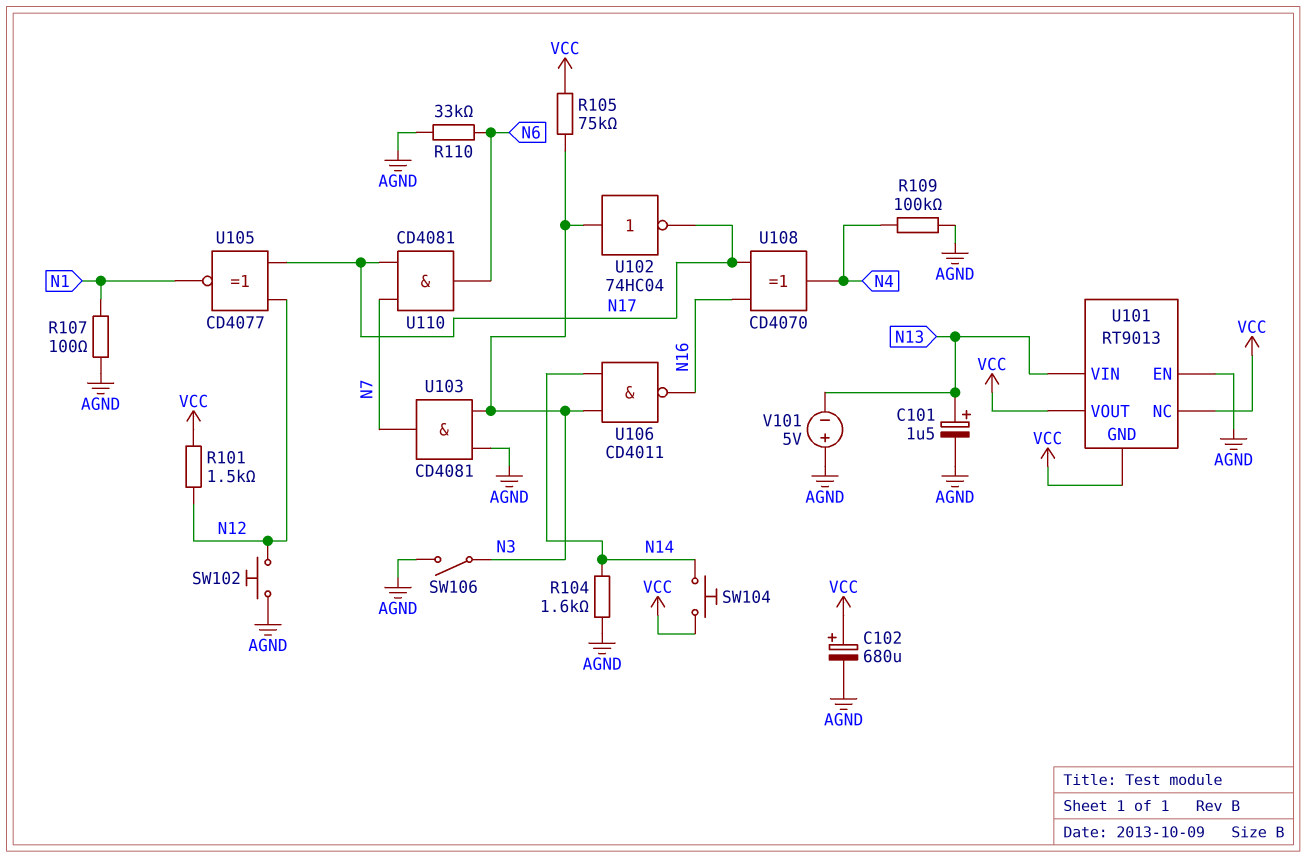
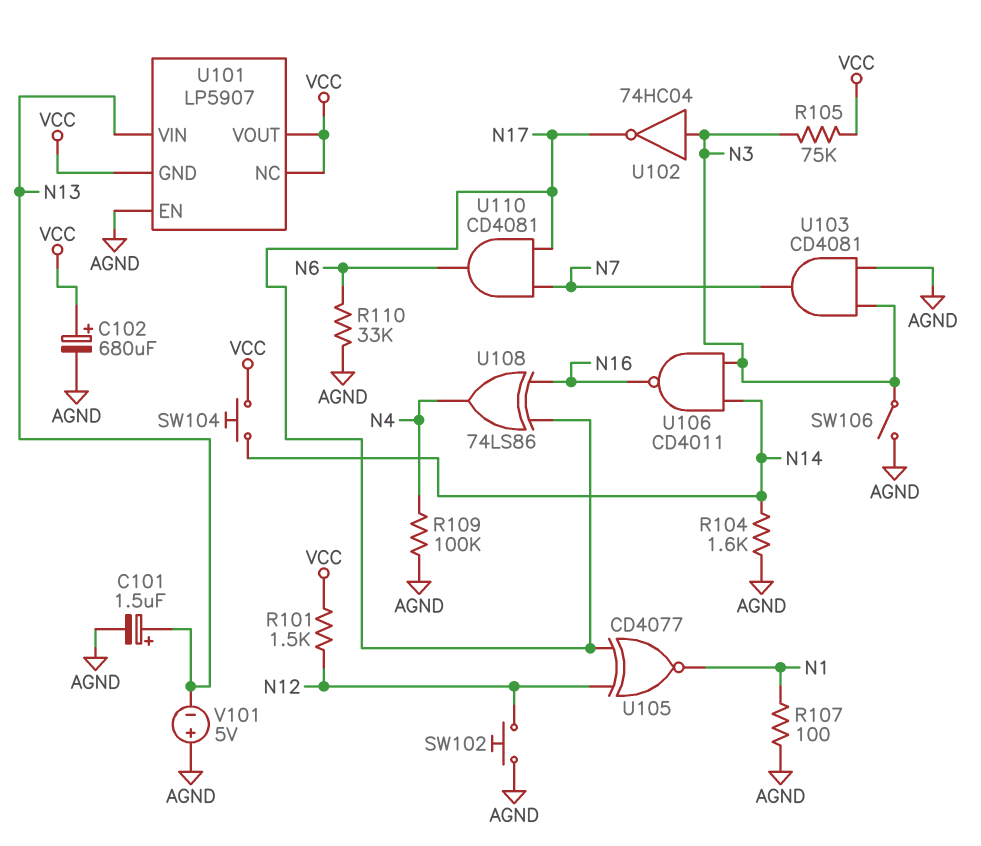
U101: RT9013 -> LP5907
U108: XOR CD4070 (in N16, in N17, out N4) -> XOR 74LS86 (in N16, in N17, out N4)

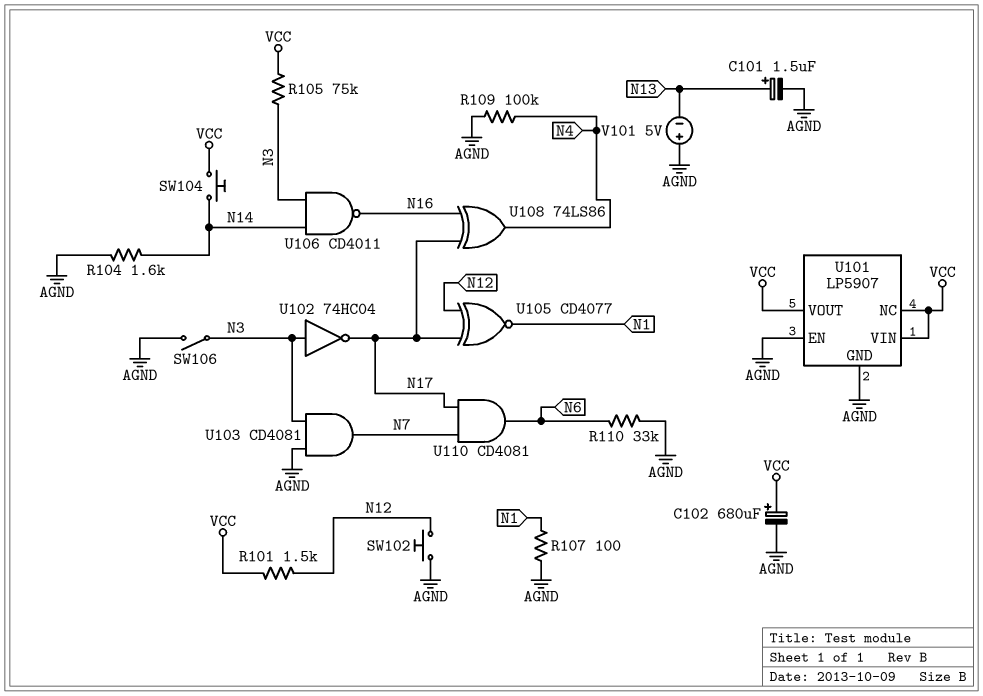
U101 pin GND: VCC -> AGND
U101 pin VIN: N13 -> VCC

